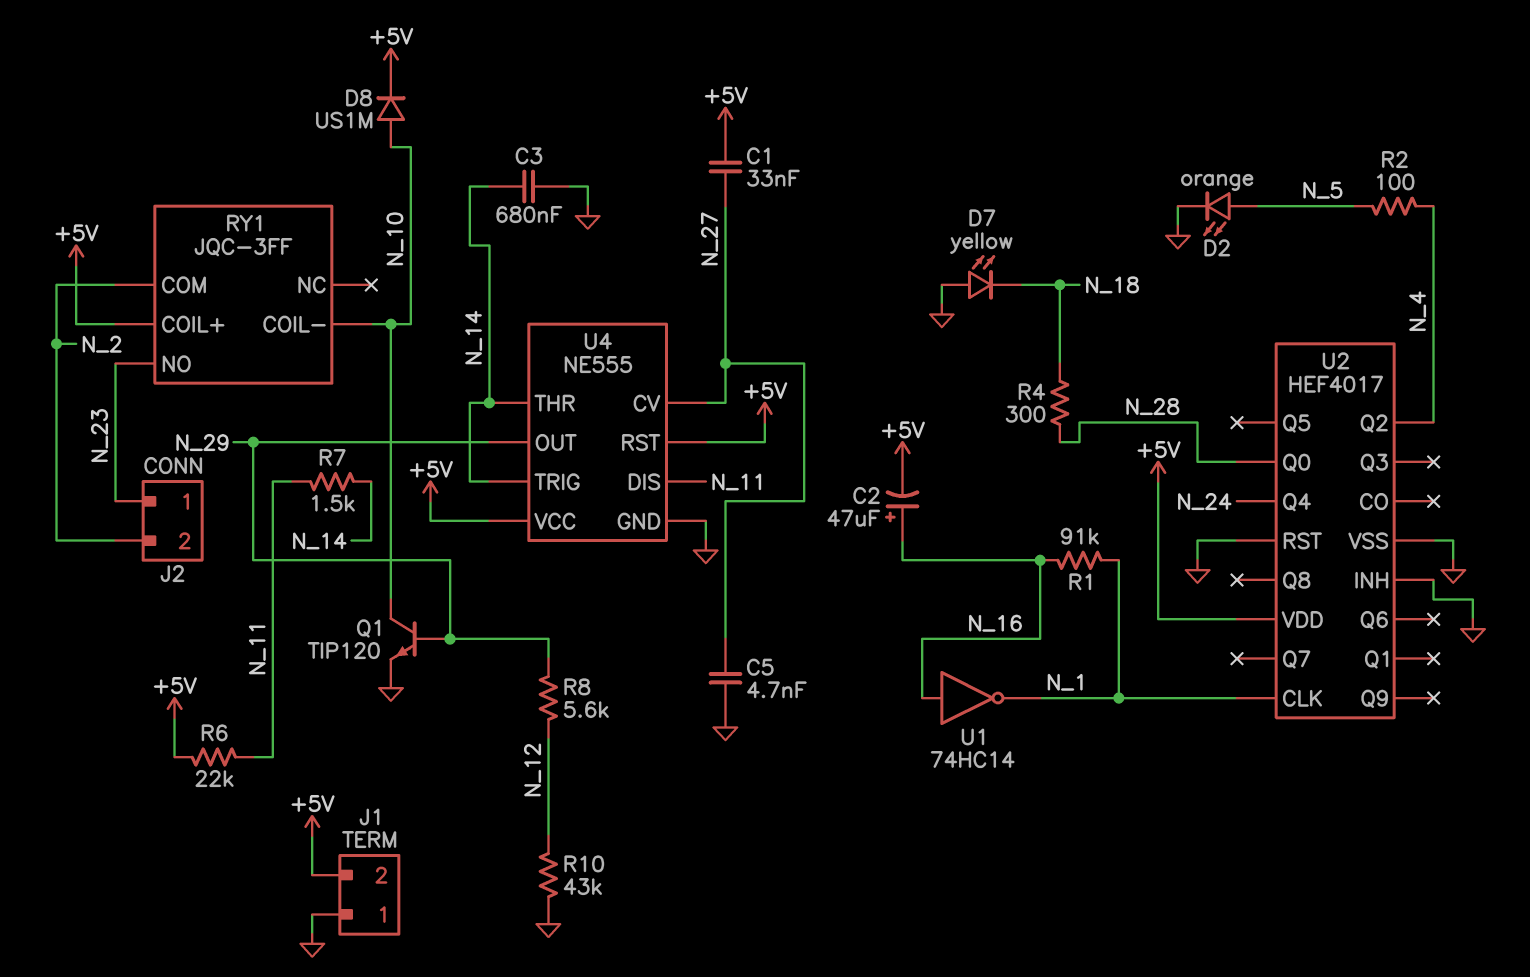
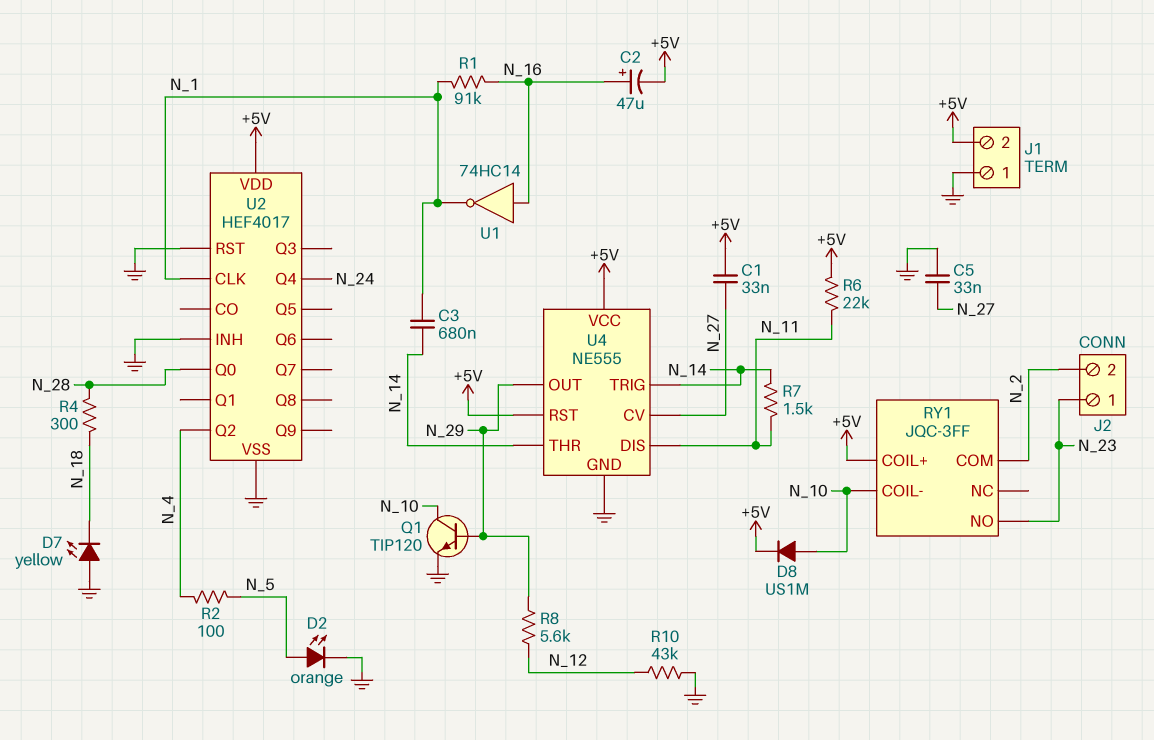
C3: 680nF (GND, N_14) -> 680nF (N_1, N_14)
C5: 4.7nF (GND, N_27) -> 33nF (GND, N_27)

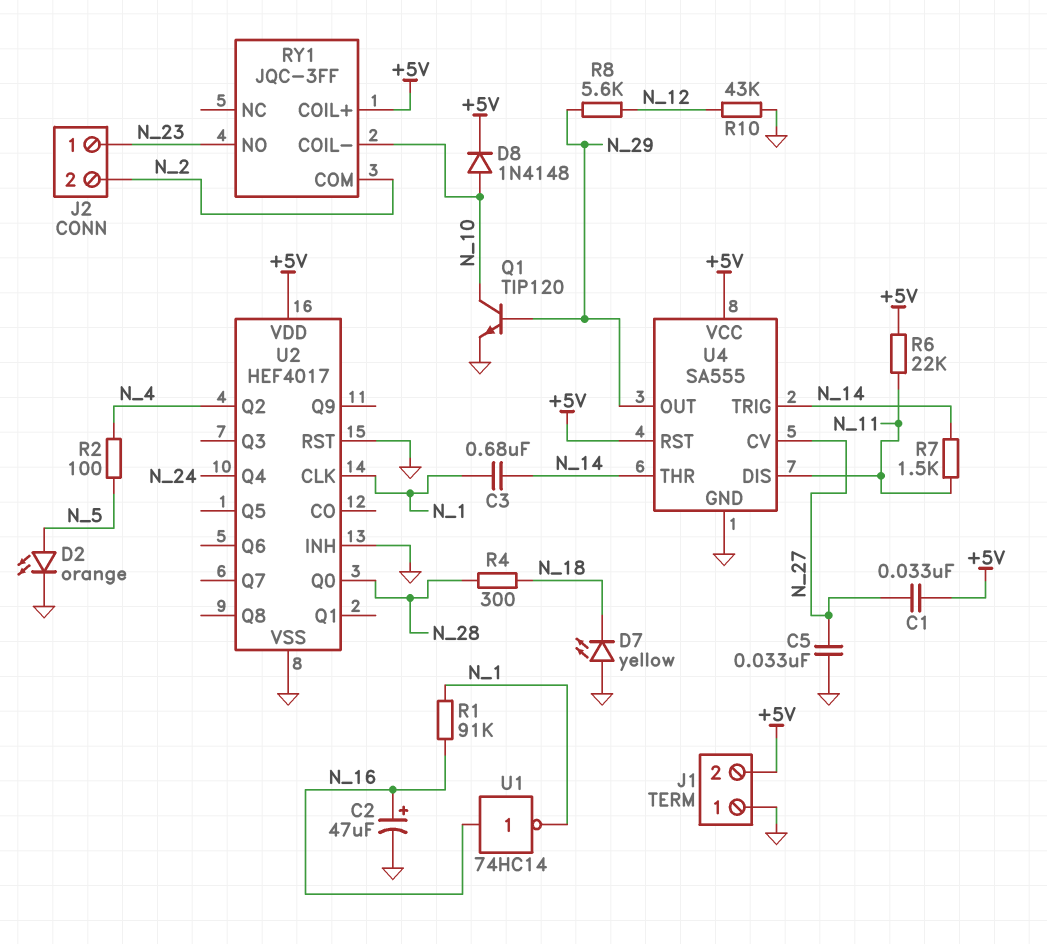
C2: 47uF (plus N_16, minus +5V) -> 47uF (plus N_16, minus GND)
D8: diode US1M (A N_10, K +5V) -> diode 1N4148 (A N_10, K +5V)
U4: NE555 -> SA555

